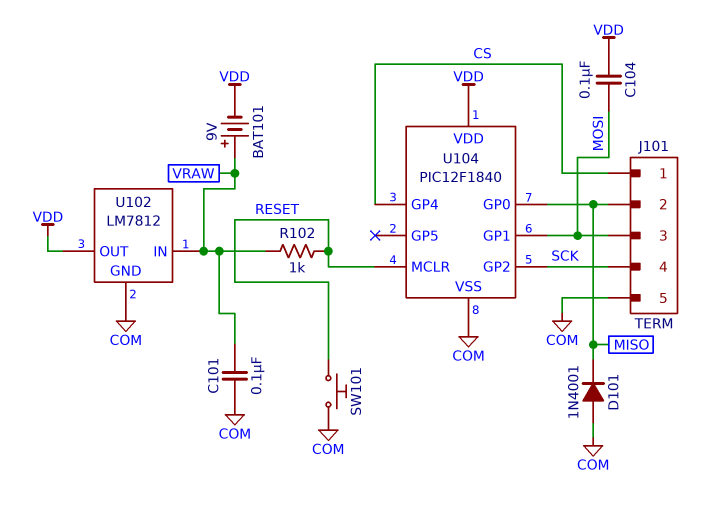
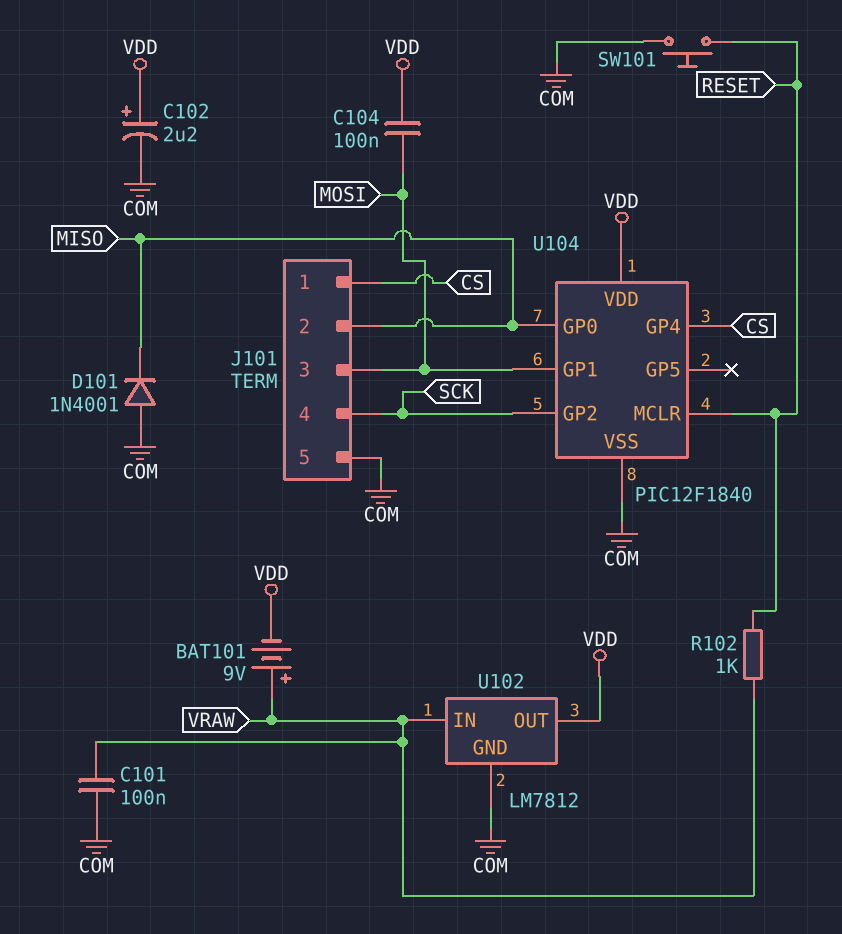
C102: none -> 2.2uF (plus VDD, minus COM)

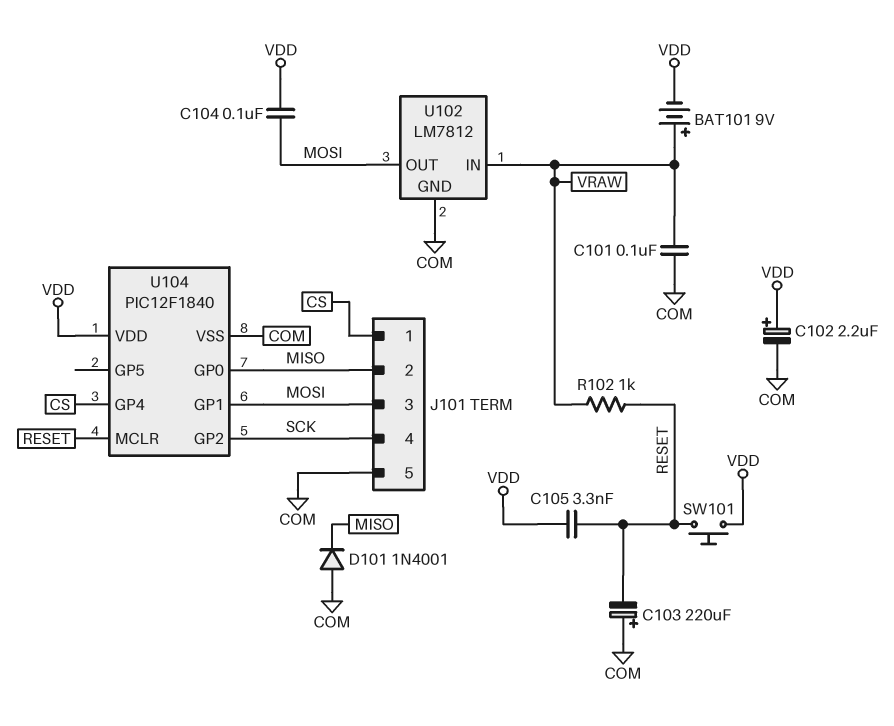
C103: none -> 220uF (plus COM, minus RESET)
C105: none -> 3.3nF (RESET, VDD)
SW101: button (COM, RESET) -> button (RESET, VDD)
U102 pin OUT: VDD -> MOSI

